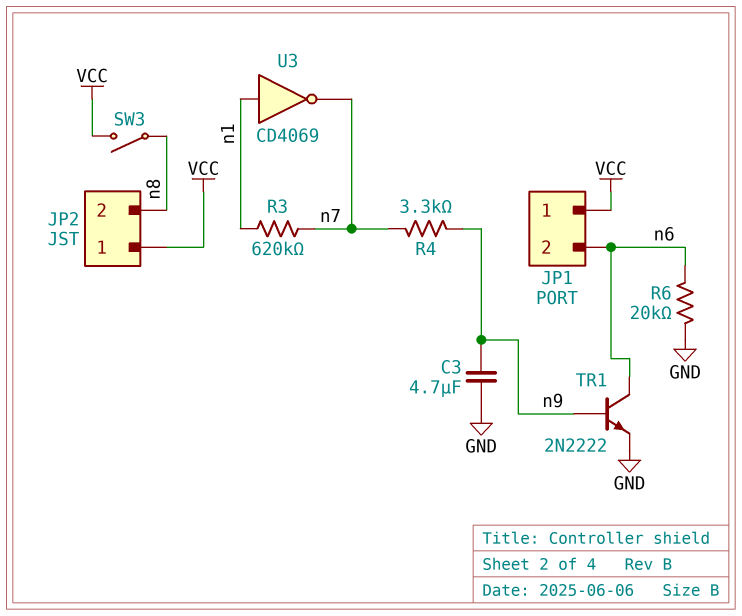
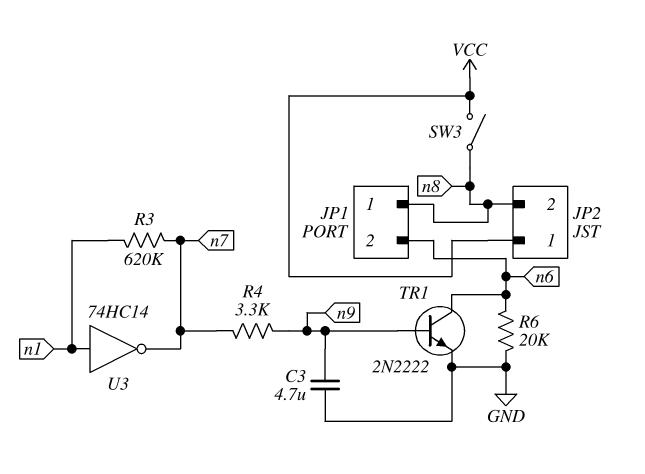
JP1 pin 1: VCC -> n8
U3: NOT CD4069 (in n1, out n7) -> NOT 74HC14 (in n1, out n7)

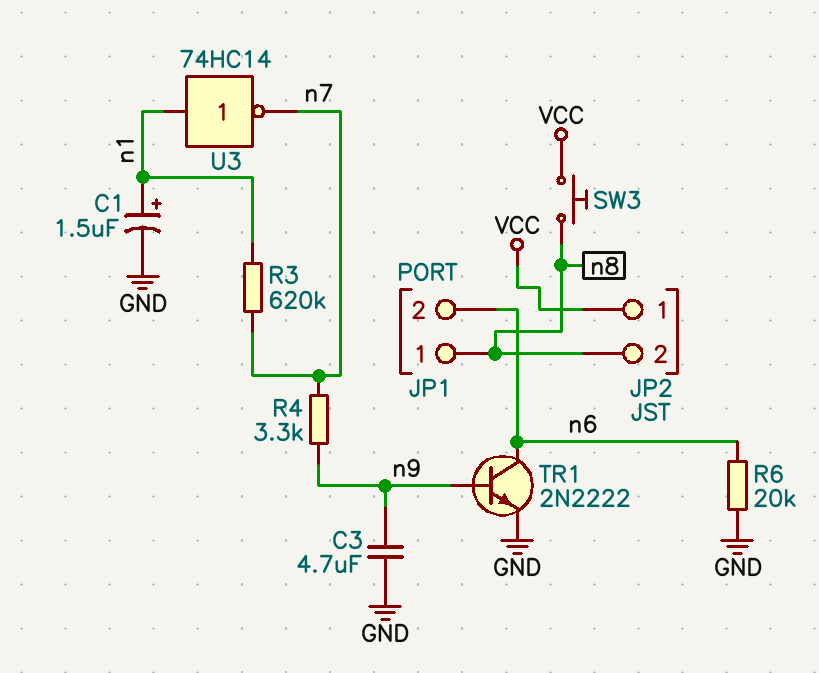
C1: none -> 1.5uF (plus n1, minus GND)
SW3: switch (VCC, n8) -> button (VCC, n8)

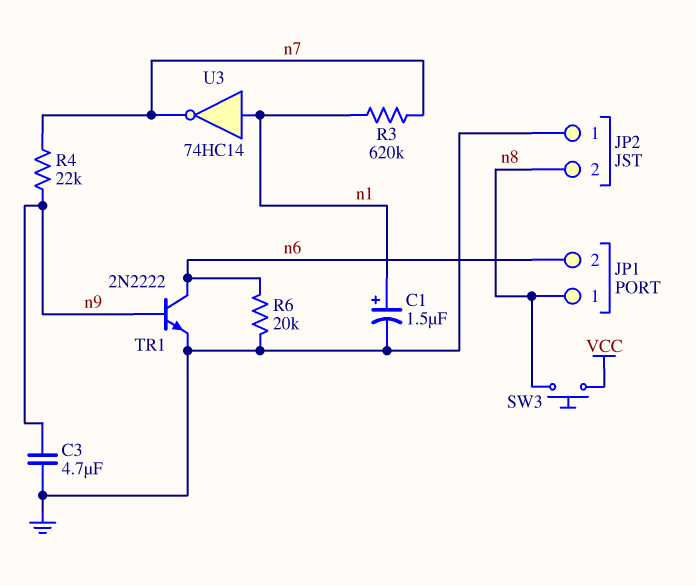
JP2 pin 1: VCC -> GND
R4: 3.3k (n7, n9) -> 22k (n7, n9)

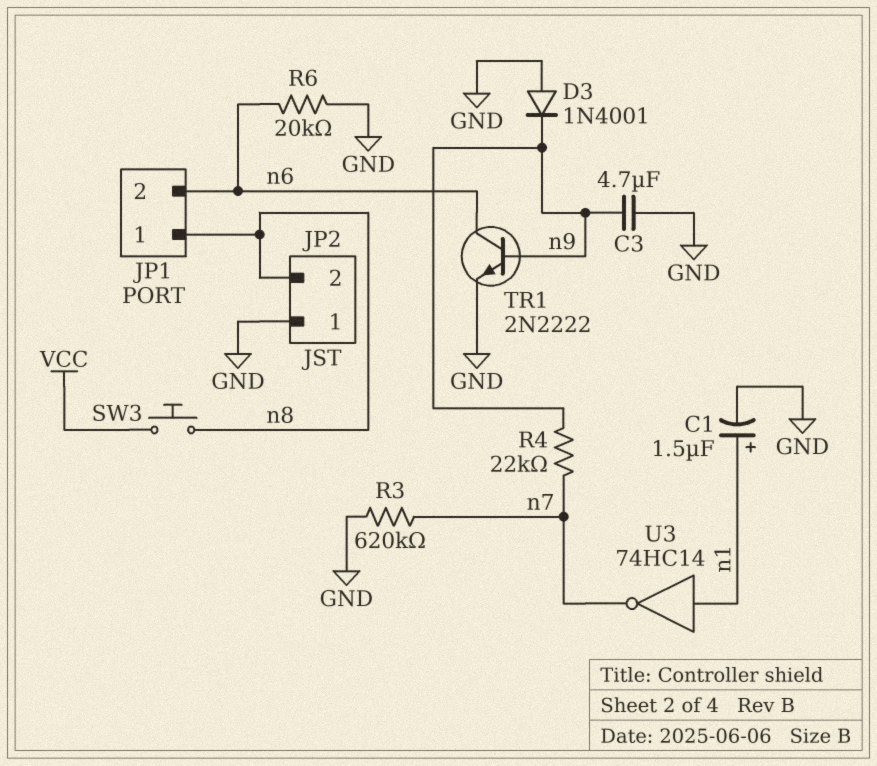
D3: none -> diode 1N4001 (A GND, K n9)
R3: 620k (n1, n7) -> 620k (GND, n7)

